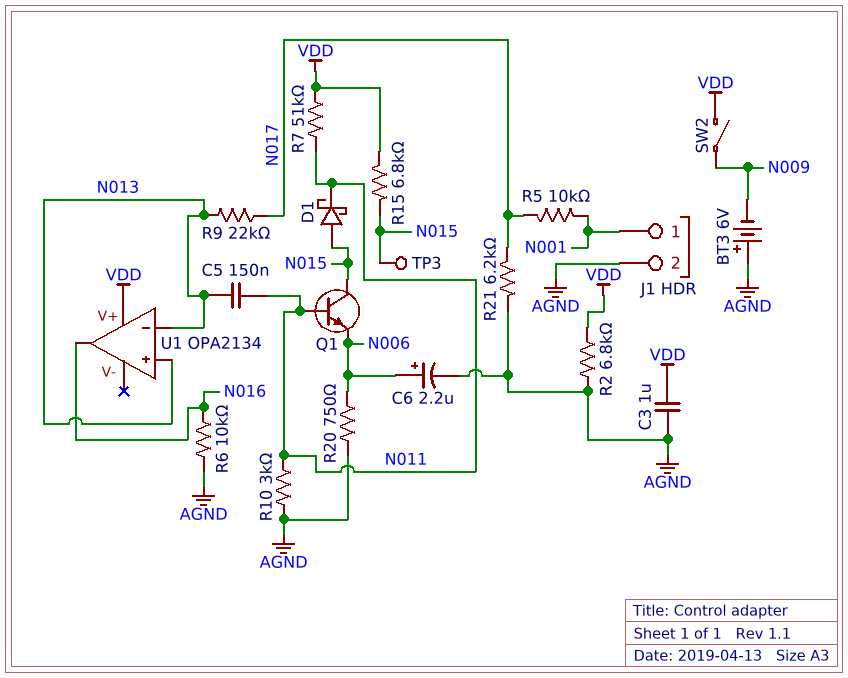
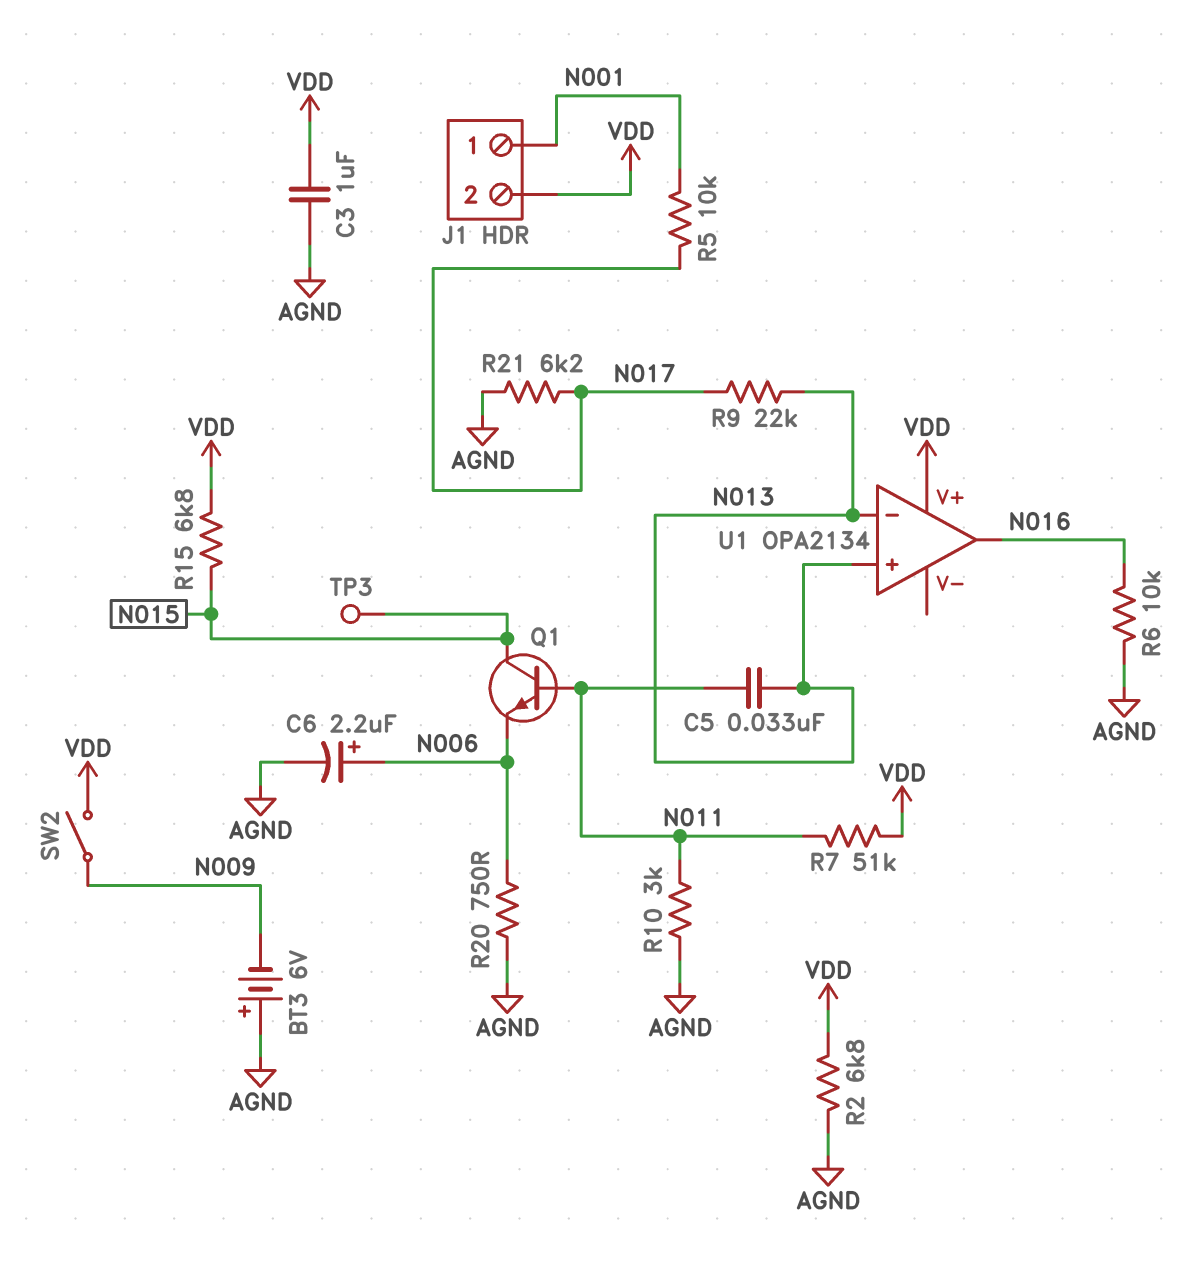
C5: 150nF (N011, N013) -> 33nF (N011, N013)
D1: schottky (A N015, K N011) -> none
J1 pin 2: AGND -> VDD

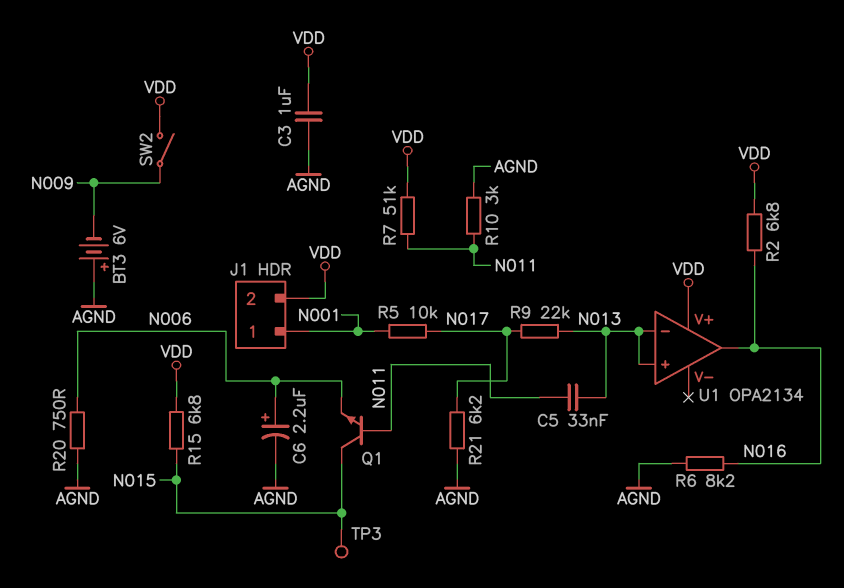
R2: 6.8k (AGND, VDD) -> 6.8k (N016, VDD)
R6: 10k (AGND, N016) -> 8.2k (AGND, N016)

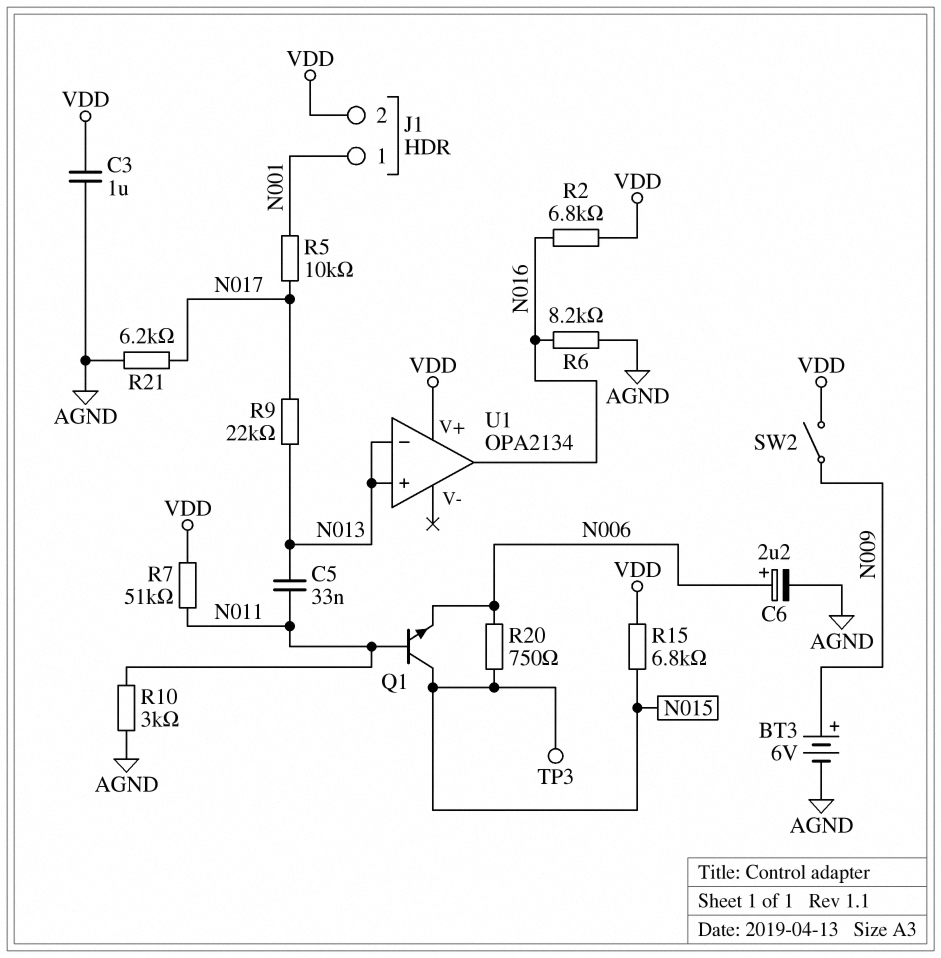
BT3: 6V (plus AGND, minus N009) -> 6V (plus N009, minus AGND)
R20: 750 (AGND, N006) -> 750 (N006, N015)

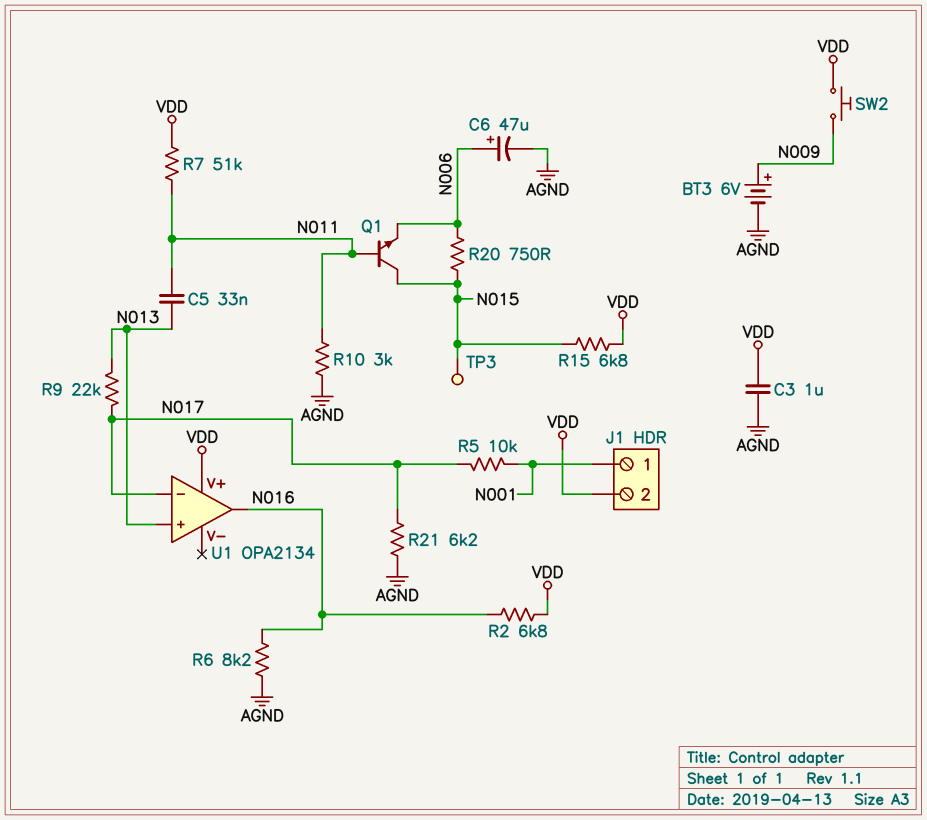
C6: 2.2uF (plus N006, minus AGND) -> 47uF (plus N006, minus AGND)
SW2: switch (N009, VDD) -> button (N009, VDD)
U1 pin in-: N013 -> N017

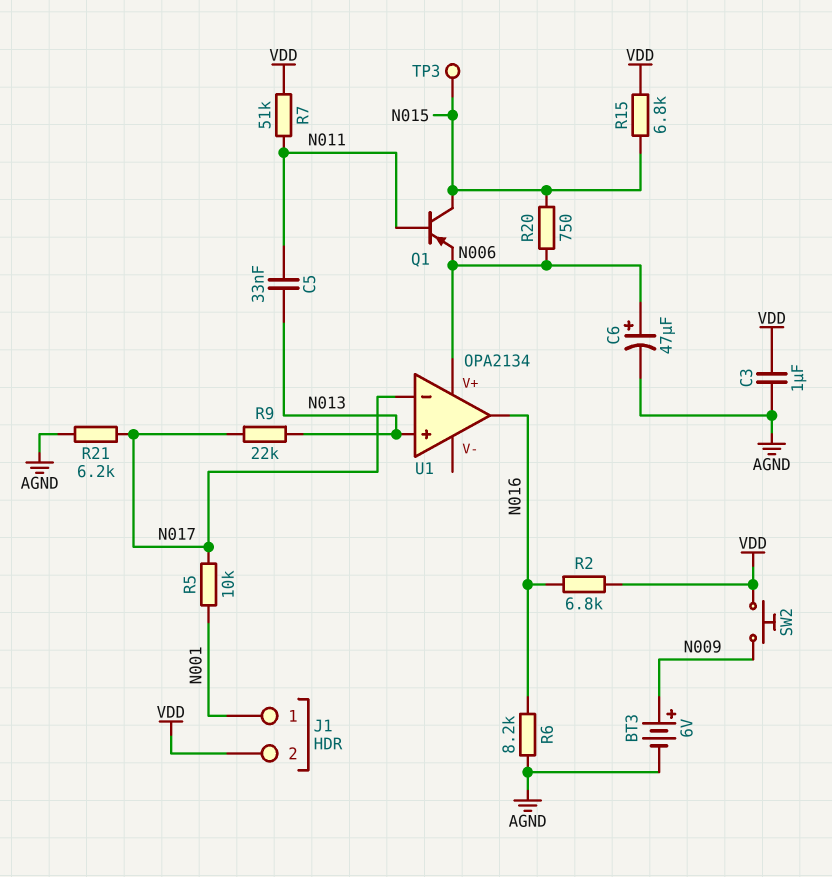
Q1: NPN (B N011, C N015, E N006) -> PNP (B N011, C N015, E N006)
R10: 3k (AGND, N011) -> none
U1 pin V+: VDD -> N006

